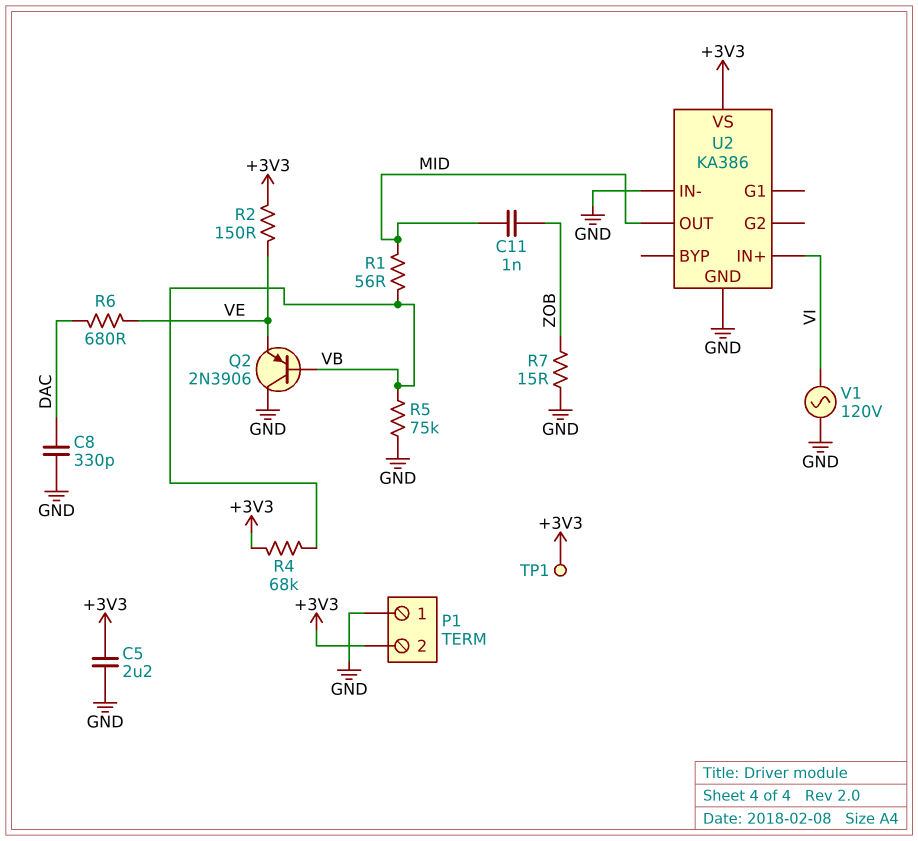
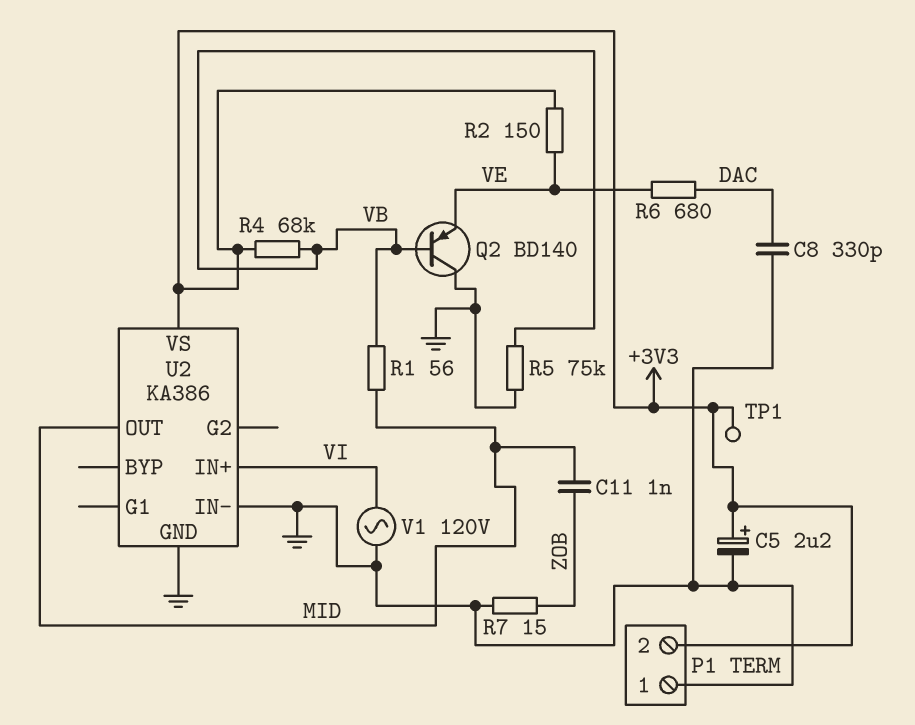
C5: 2.2uF (+3V3, GND) -> 2.2uF (plus +3V3, minus GND)
Q2: PNP 2N3906 (B VB, C GND, E VE) -> PNP BD140 (B VB, C GND, E VE)

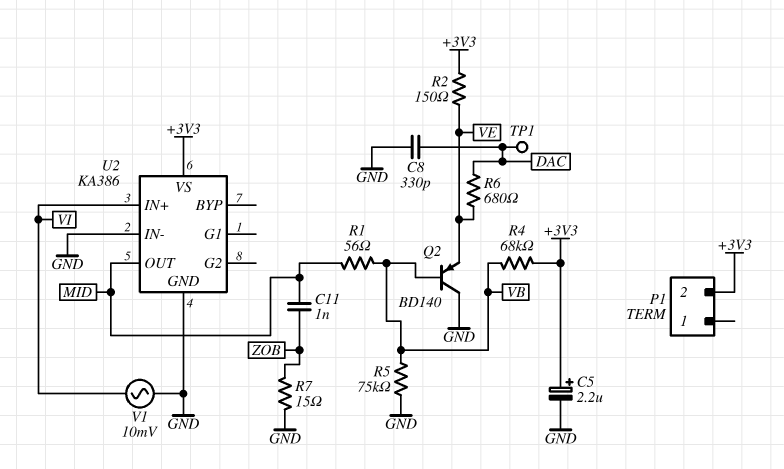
P1 pin 1: GND -> none
TP1: test point (+3V3) -> test point (DAC)
V1: AC 120V (GND, VI) -> AC 10mV (GND, VI)

